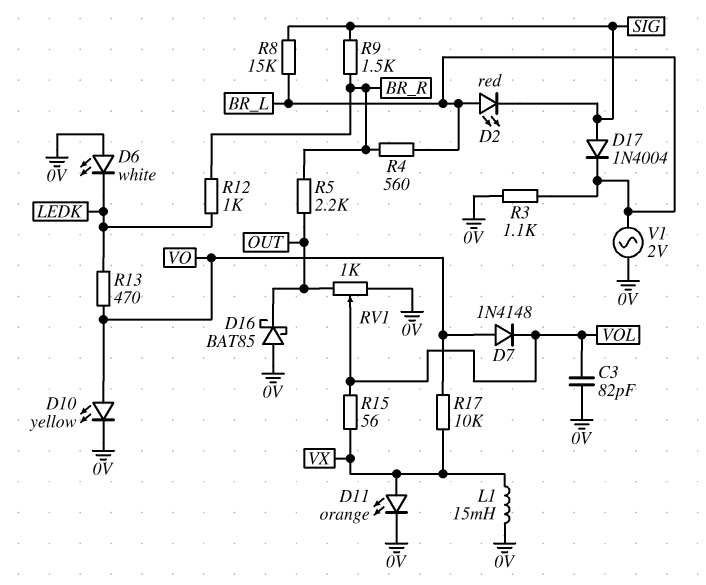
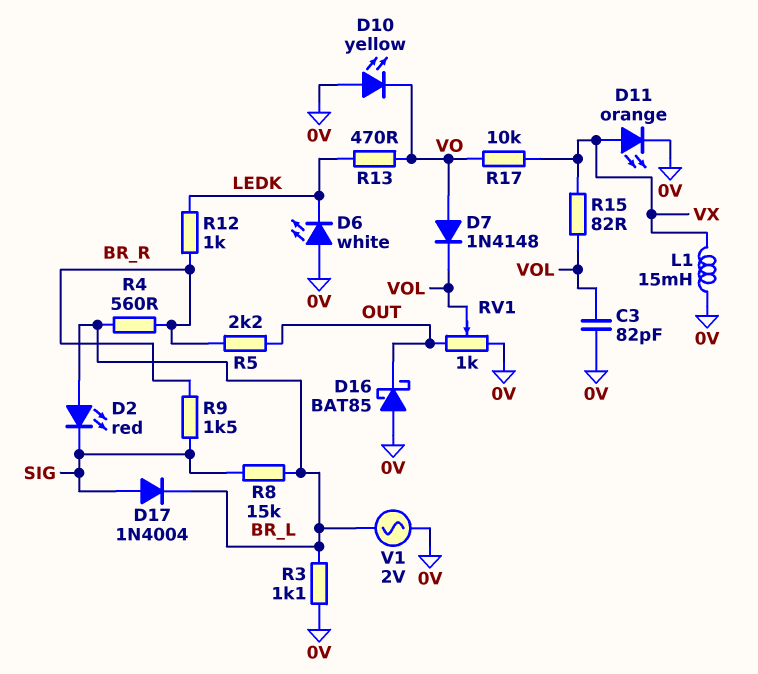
D10: LED yellow (A VO, K 0V) -> LED yellow (A 0V, K VO)
R15: 56 (VOL, VX) -> 82 (VOL, VX)

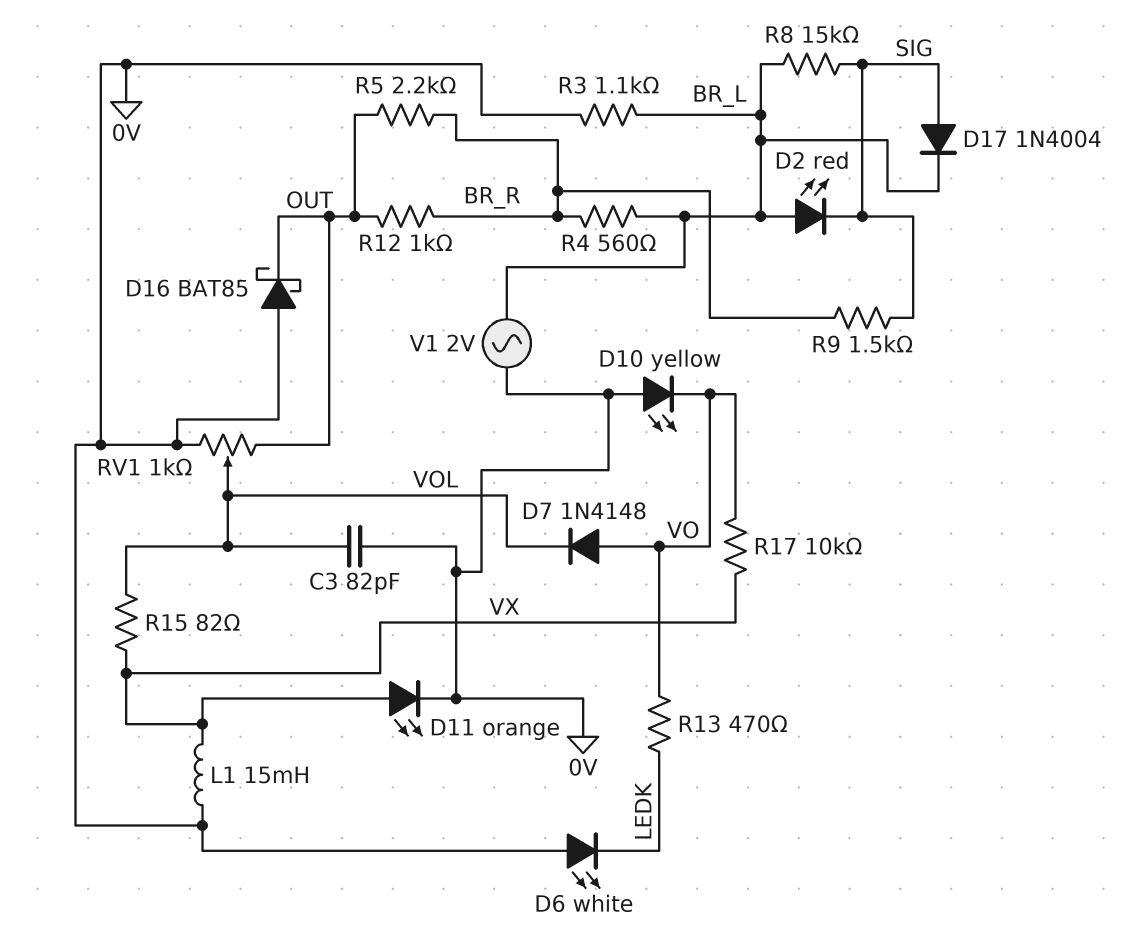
R12: 1k (BR_R, LEDK) -> 1k (BR_R, OUT)

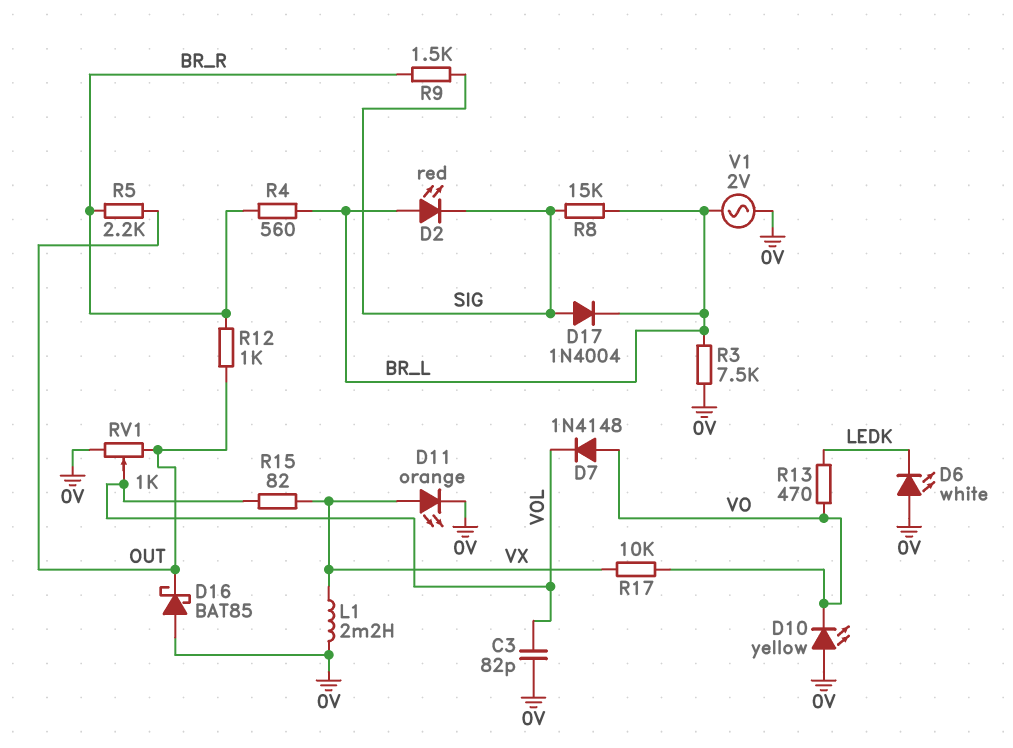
L1: 15mH (0V, VX) -> 2.2mH (0V, VX)
R3: 1.1k (0V, BR_L) -> 7.5k (0V, BR_L)

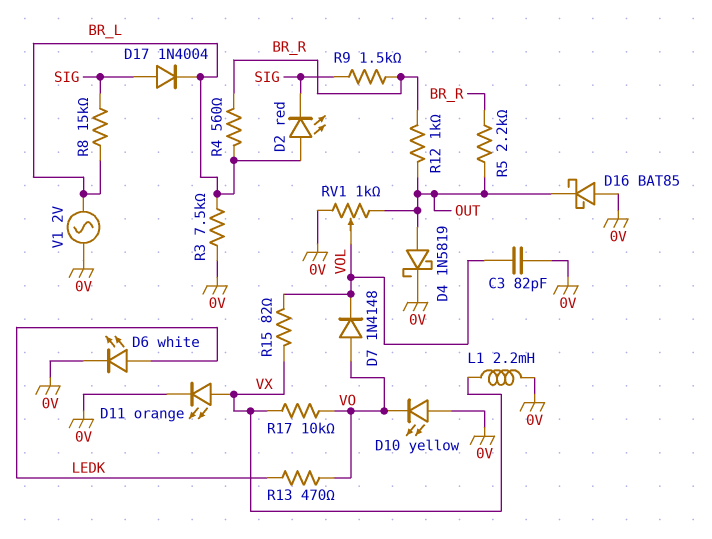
D4: none -> schottky 1N5819 (A OUT, K 0V)
D6: LED white (A 0V, K LEDK) -> LED white (A LEDK, K 0V)

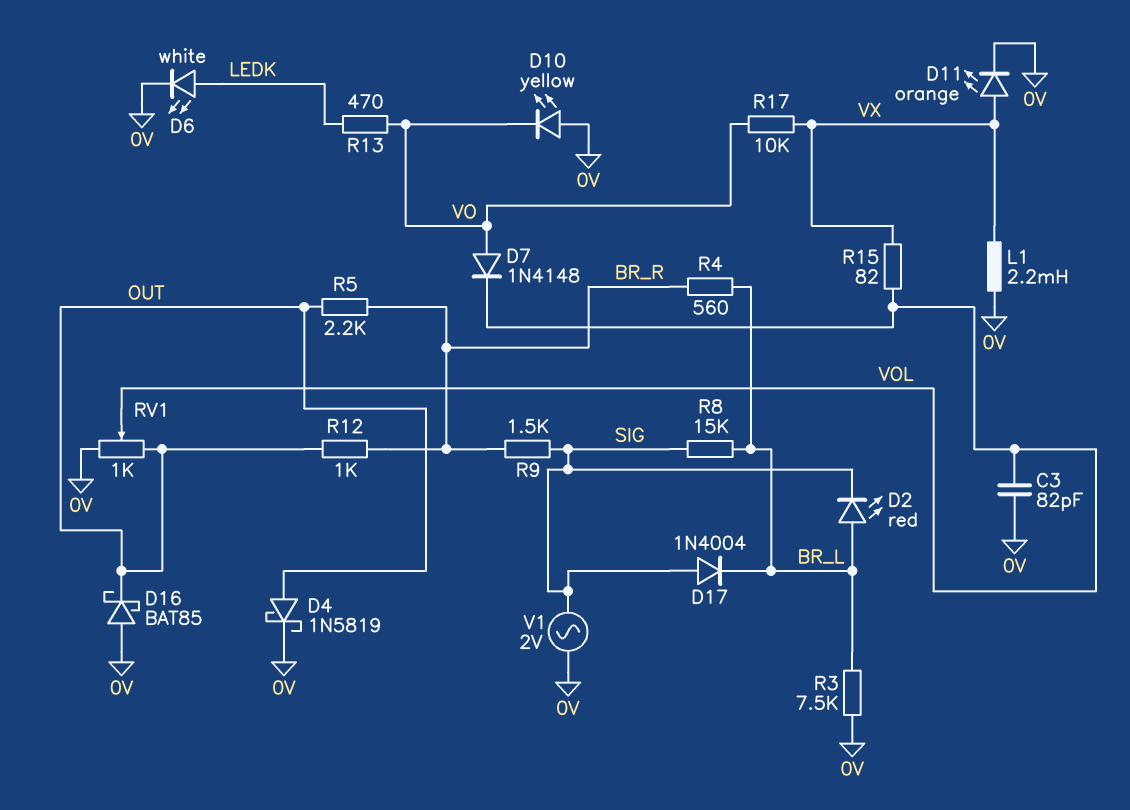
V1: AC 2V (0V, BR_L) -> AC 2V (0V, SIG)

